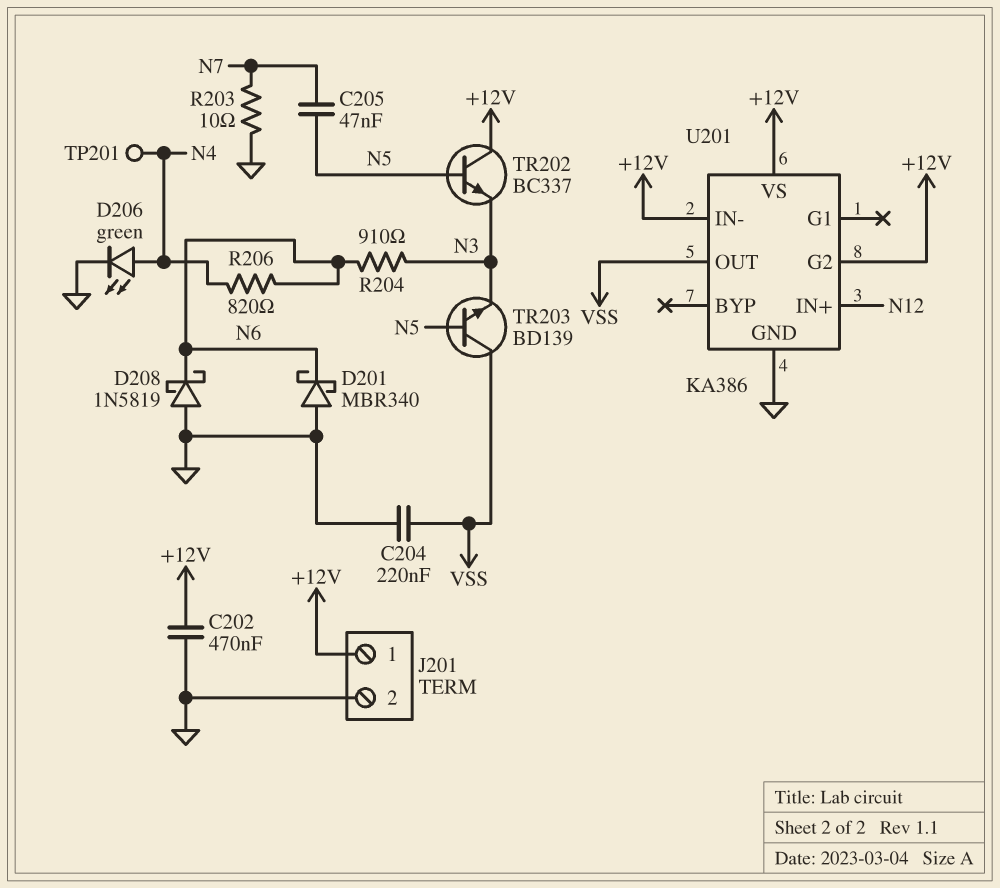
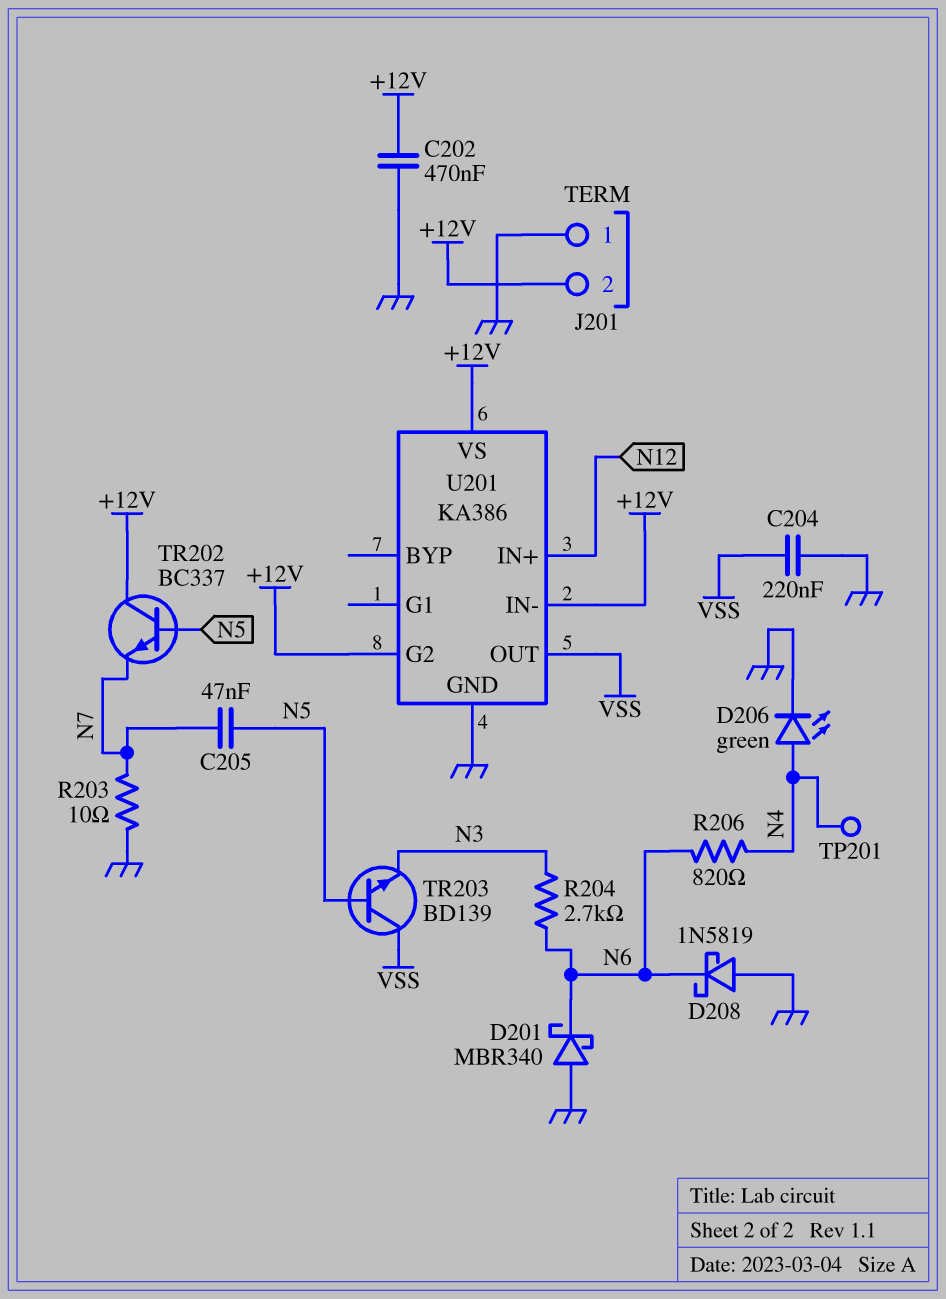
J201 pin 1: +12V -> GND
J201 pin 2: GND -> +12V
R204: 910 (N3, N6) -> 2.7k (N3, N6)
TR202: NPN BC337 (B N5, C +12V, E N3) -> NPN BC337 (B N5, C +12V, E N7)

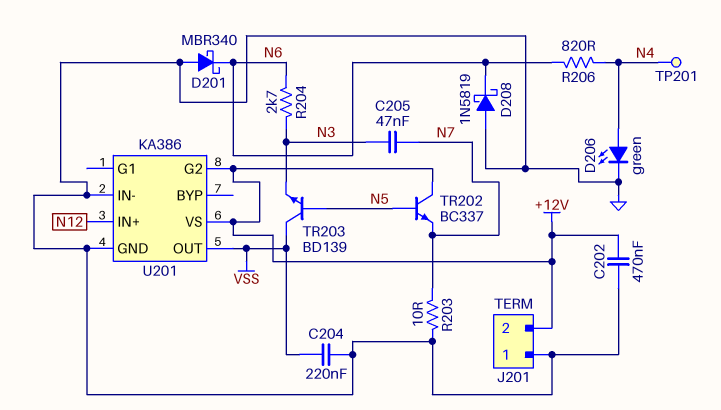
C205: 47nF (N5, N7) -> 47nF (N3, N7)
U201 pin IN-: +12V -> GND

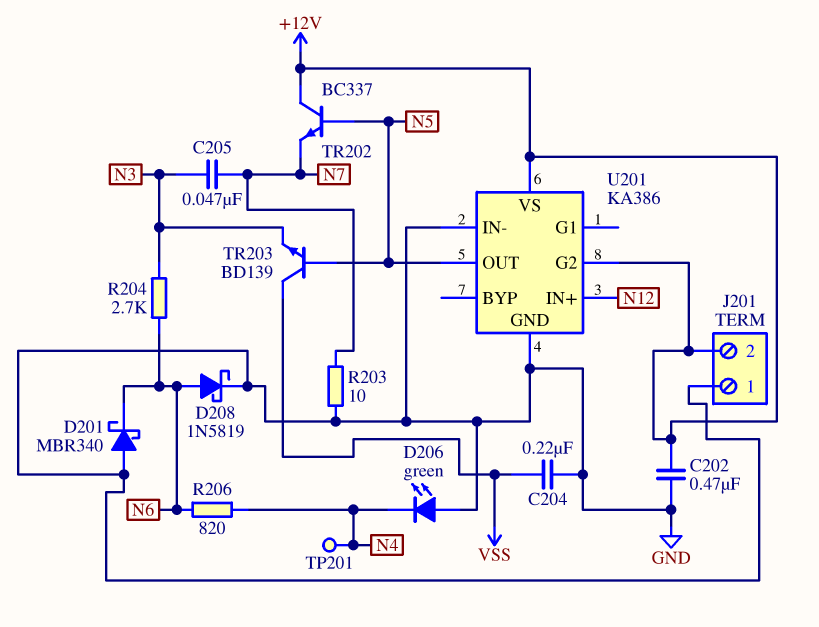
D206: LED green (A N4, K GND) -> LED green (A GND, K N4)
D208: schottky 1N5819 (A GND, K N6) -> schottky 1N5819 (A N6, K GND)
U201 pin OUT: VSS -> N5

